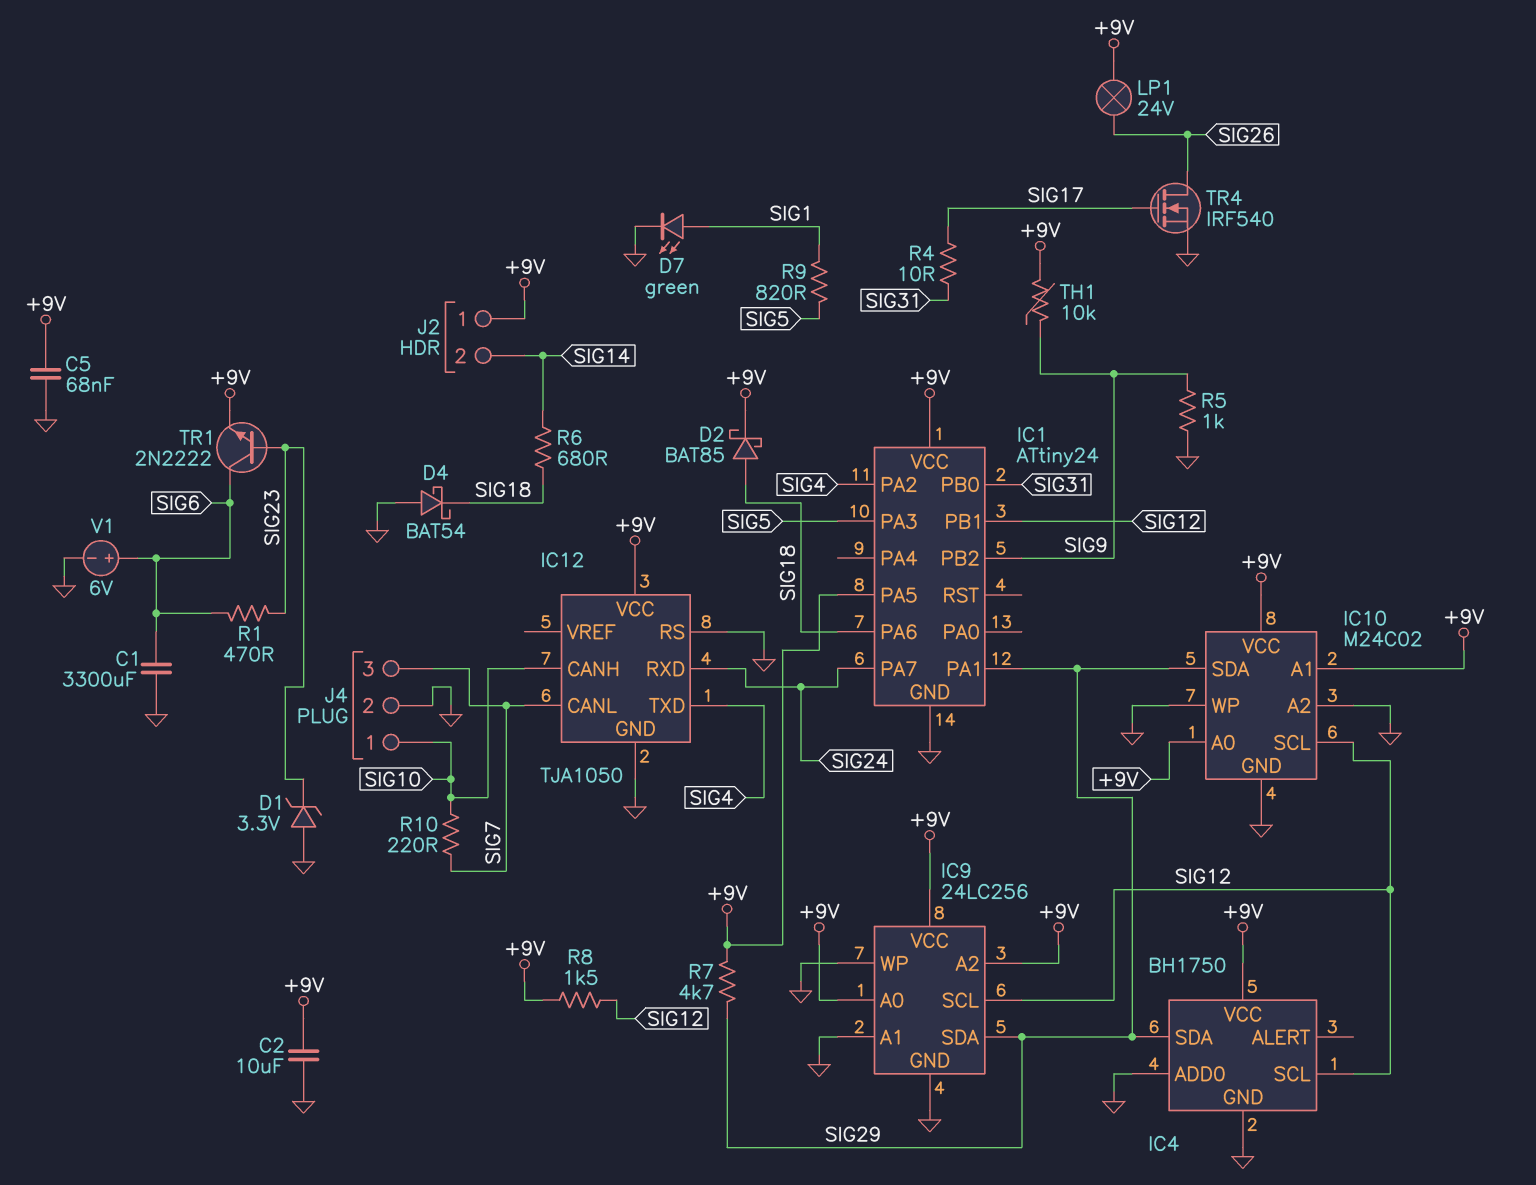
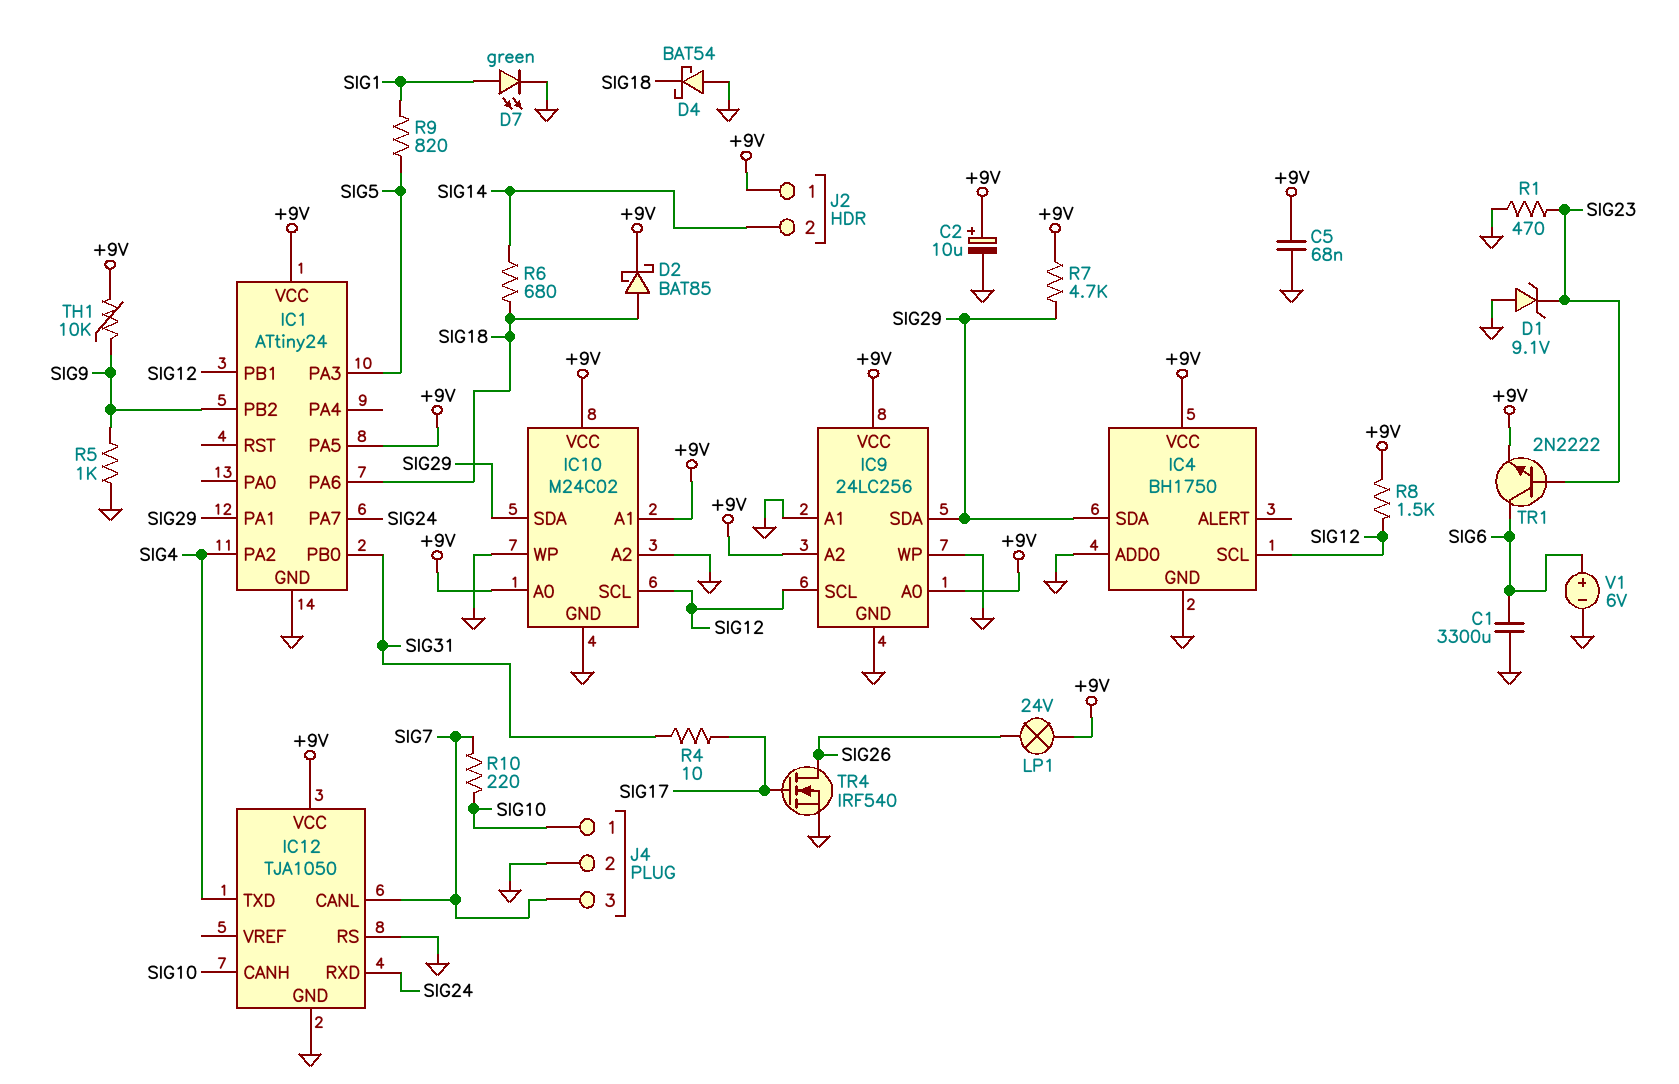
C2: 10uF (+9V, GND) -> 10uF (plus +9V, minus GND)
D1: zener 3.3V (A GND, K SIG23) -> zener 9.1V (A GND, K SIG23)
R1: 470 (SIG6, SIG23) -> 470 (GND, SIG23)

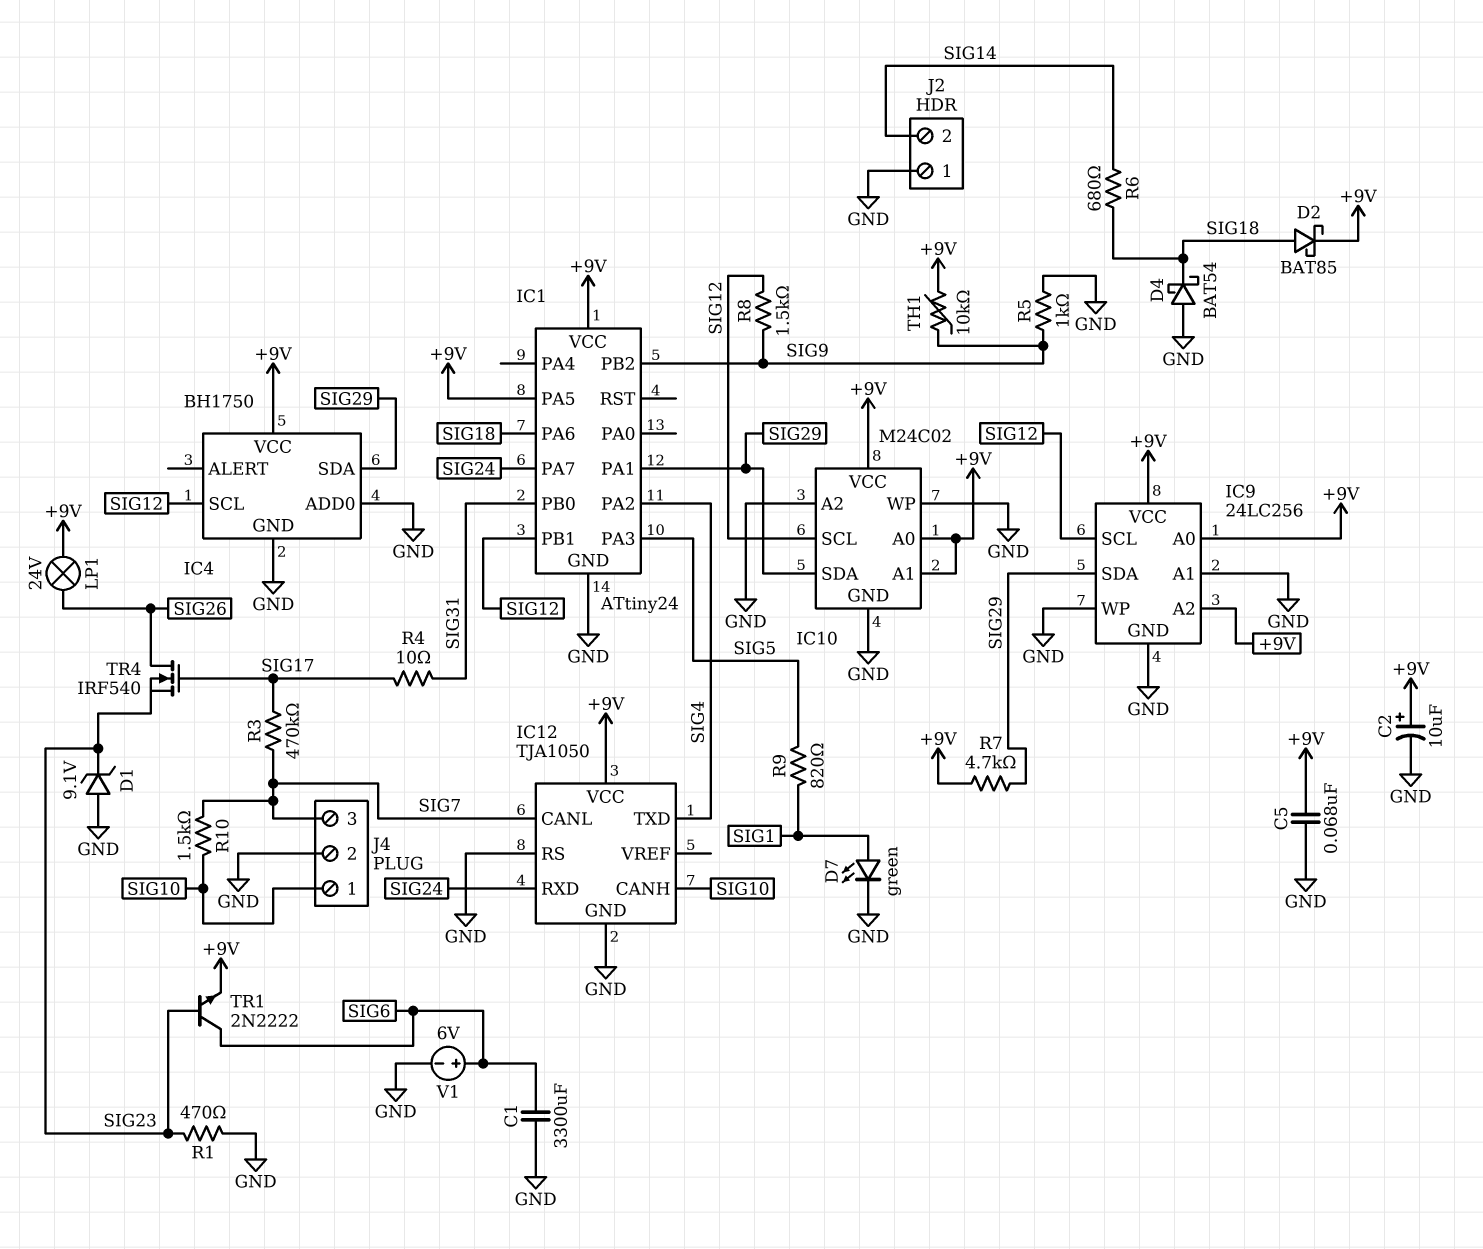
J2 pin 1: +9V -> GND
R3: none -> 470k (SIG7, SIG17)
R8: 1.5k (+9V, SIG12) -> 1.5k (SIG9, SIG12)
R10: 220 (SIG7, SIG10) -> 1.5k (SIG7, SIG10)
TR4: NMOS IRF540 (G SIG17, D SIG26, S GND) -> NMOS IRF540 (G SIG17, D SIG26, S SIG23)

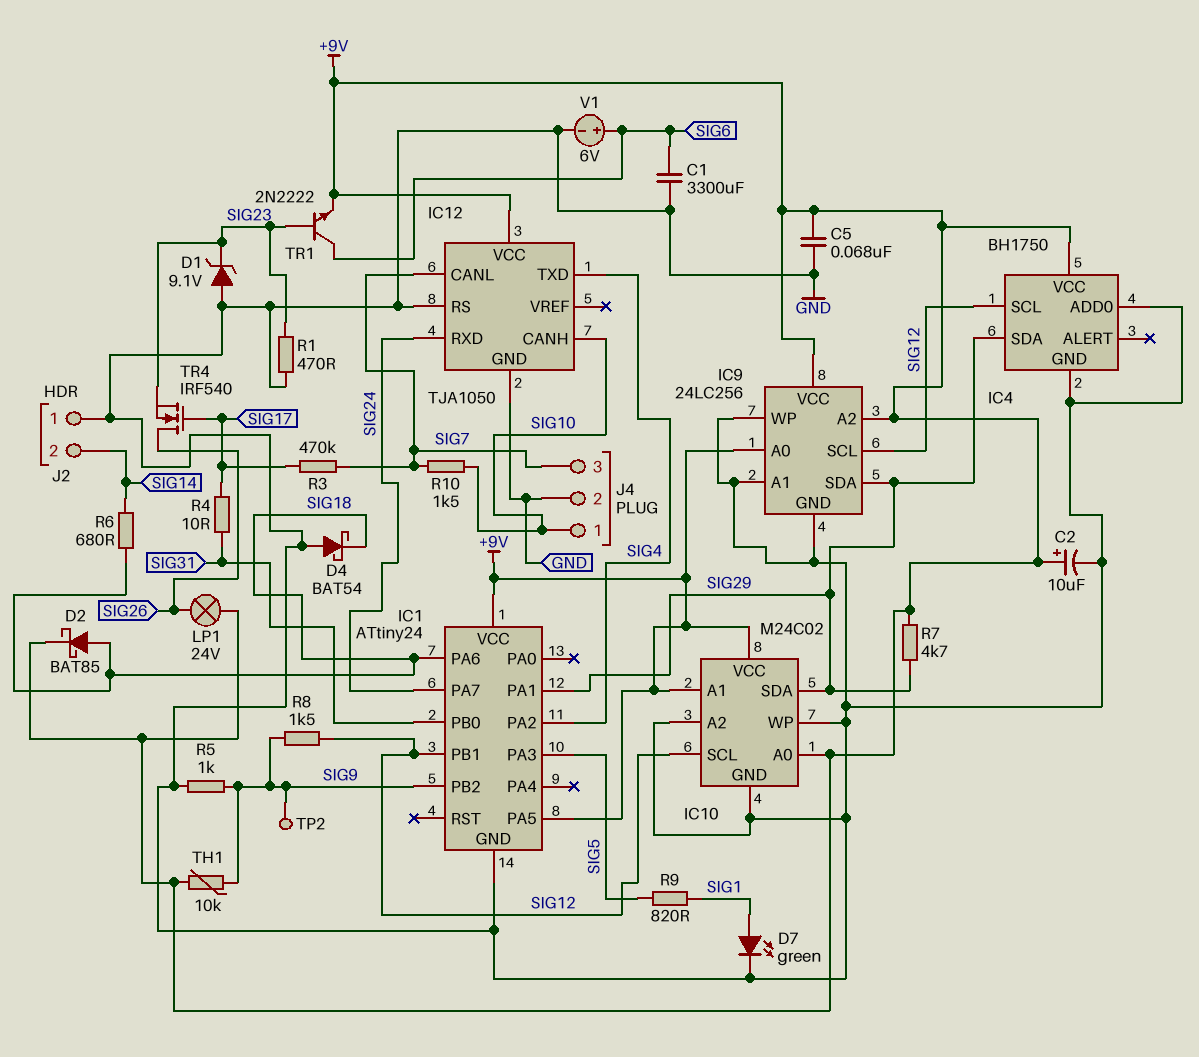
TP2: none -> test point (SIG9)

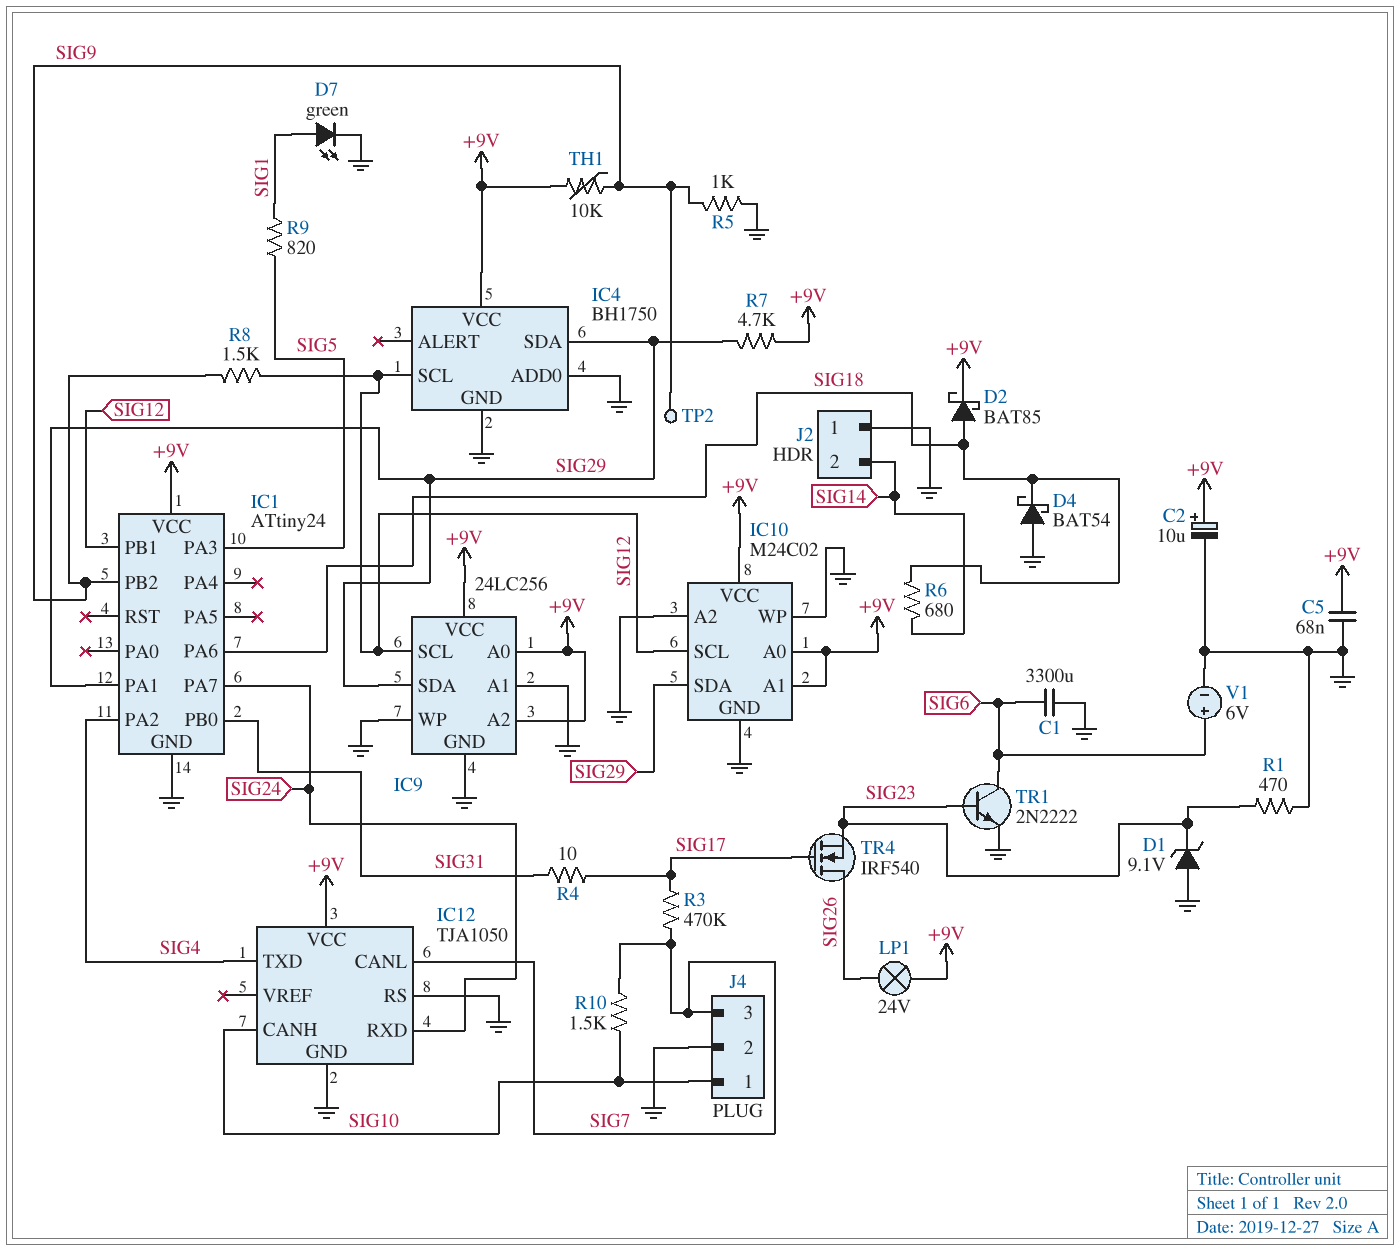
IC1 pin PA5: +9V -> none
TR1: NPN 2N2222 (B SIG23, C SIG6, E +9V) -> NPN 2N2222 (B SIG23, C SIG6, E GND)

